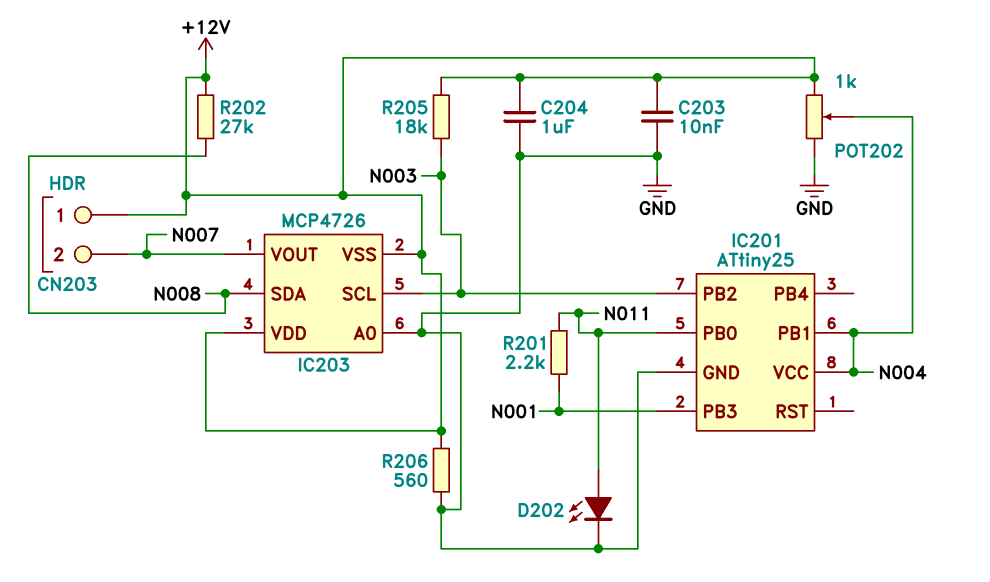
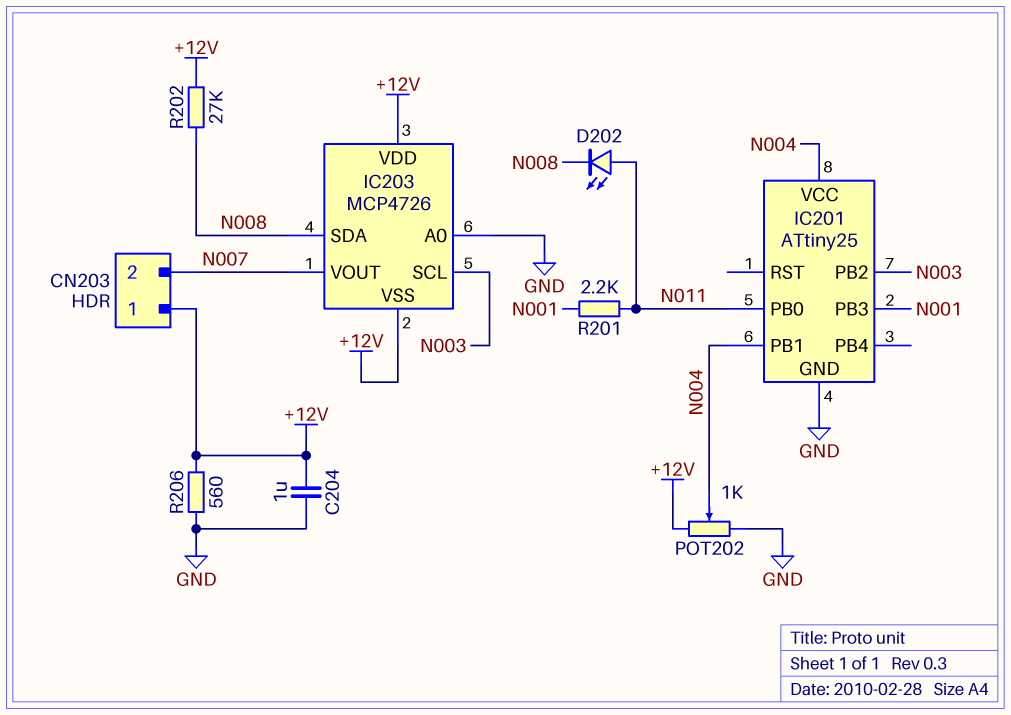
C203: 10nF (+12V, GND) -> none
D202: LED (A N011, K GND) -> LED (A N011, K N008)
R205: 18k (+12V, N003) -> none

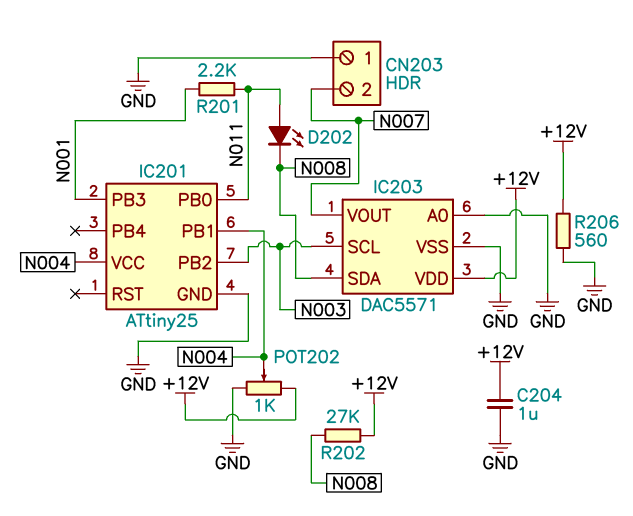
CN203 pin 1: +12V -> GND
IC203: MCP4726 -> DAC5571
IC203 pin VSS: +12V -> GND

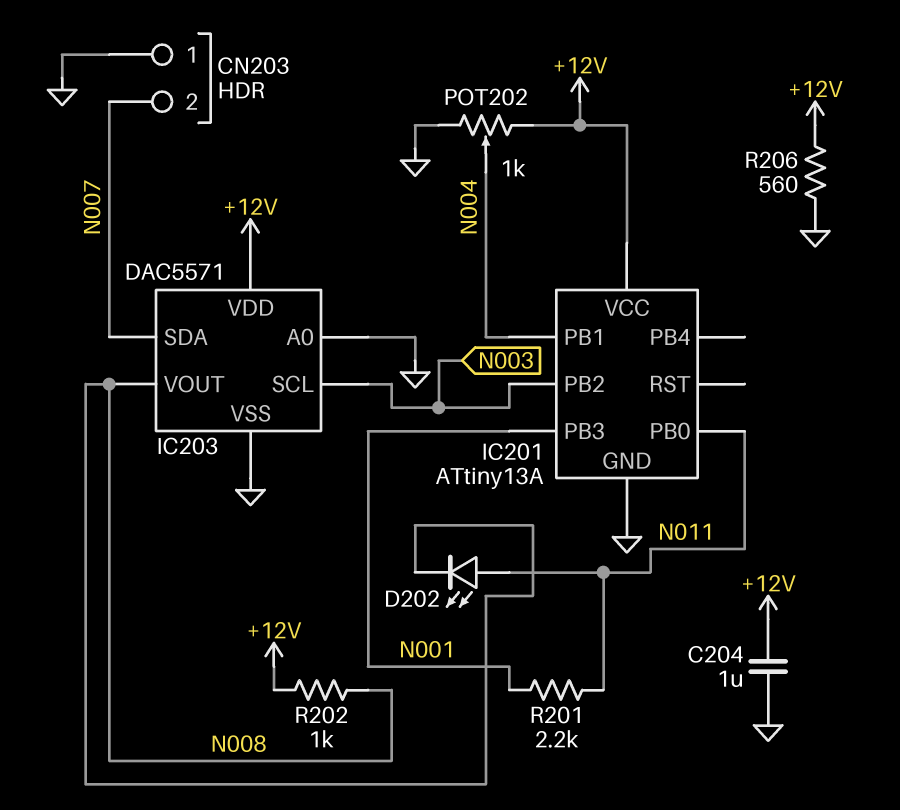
IC201: ATtiny25 -> ATtiny13A
IC201 pin VCC: N004 -> +12V
IC203 pin SDA: N008 -> N007
IC203 pin VOUT: N007 -> N008
R202: 27k (+12V, N008) -> 1k (+12V, N008)

